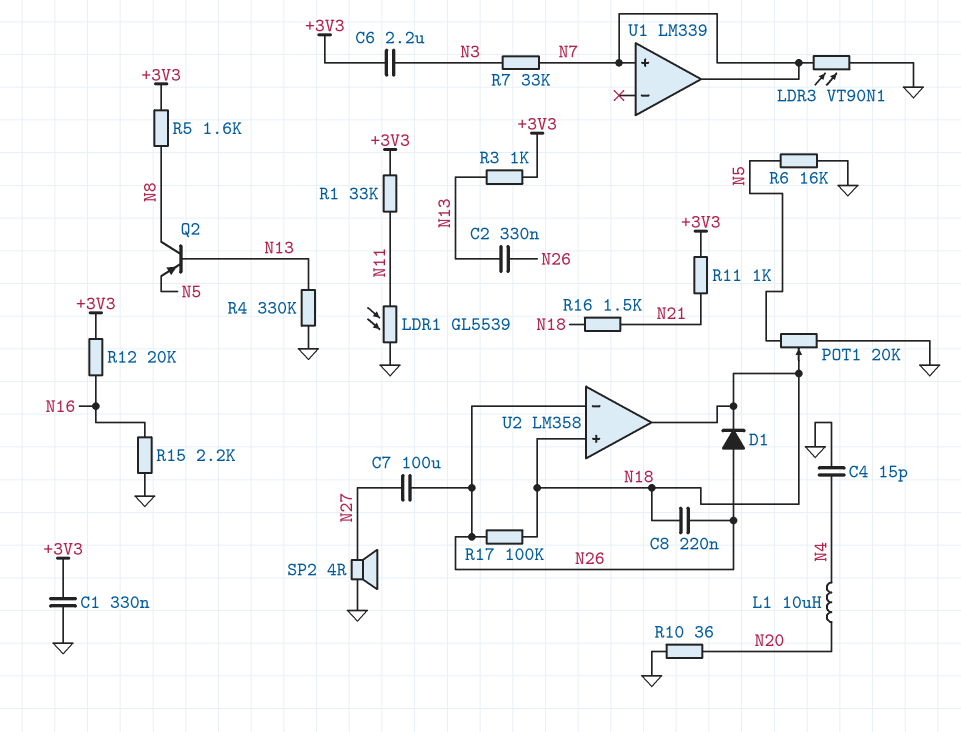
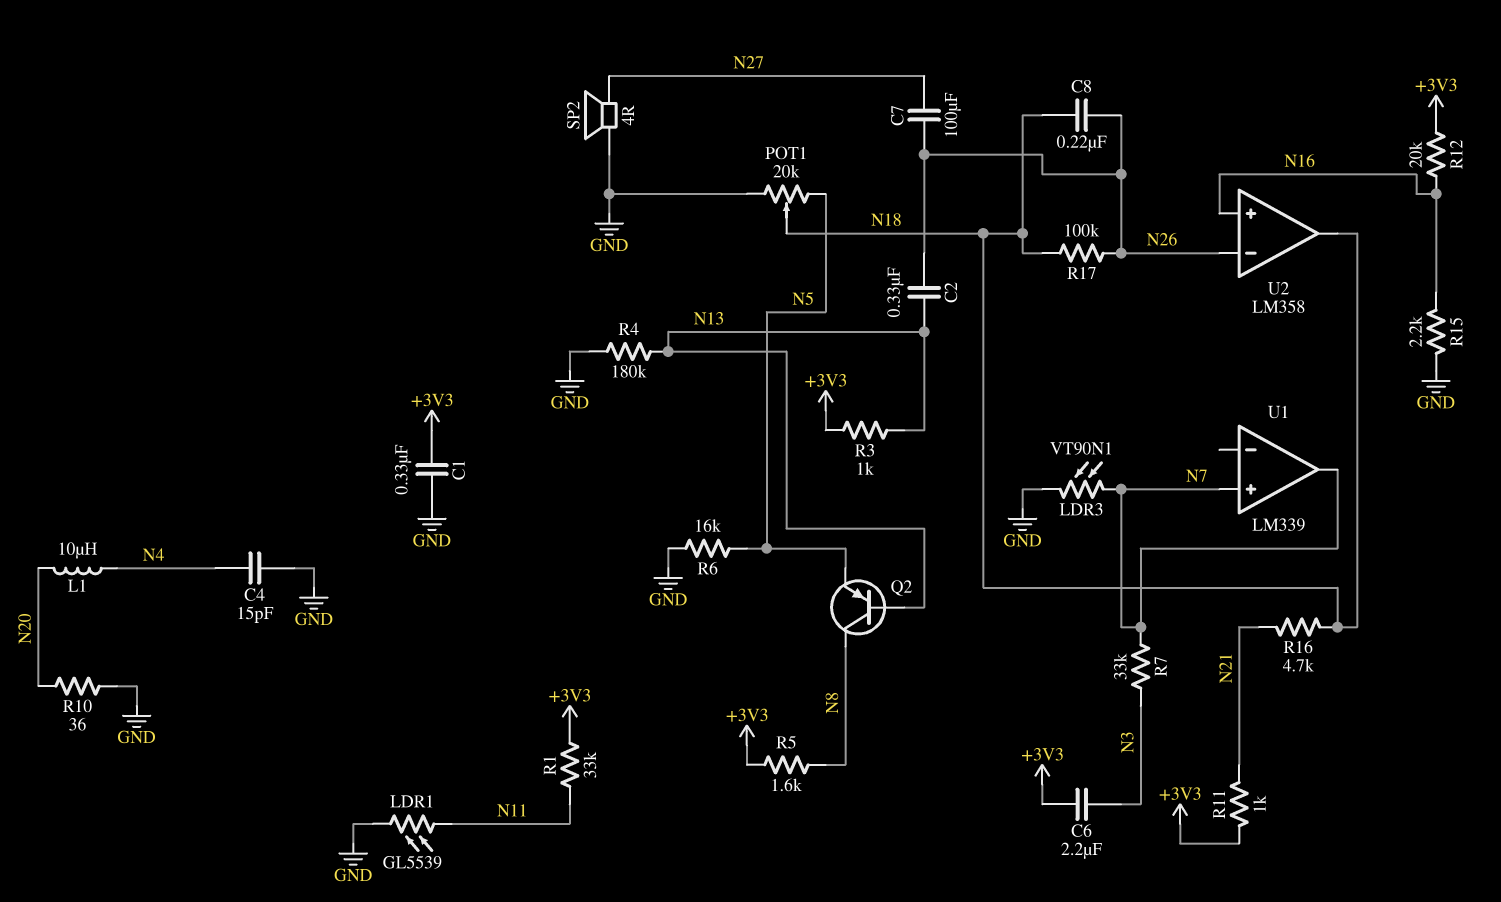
D1: diode (A N26, K N18) -> none
R4: 330k (GND, N13) -> 180k (GND, N13)
R16: 1.5k (N18, N21) -> 4.7k (N18, N21)
U2 pin in+: N18 -> N16

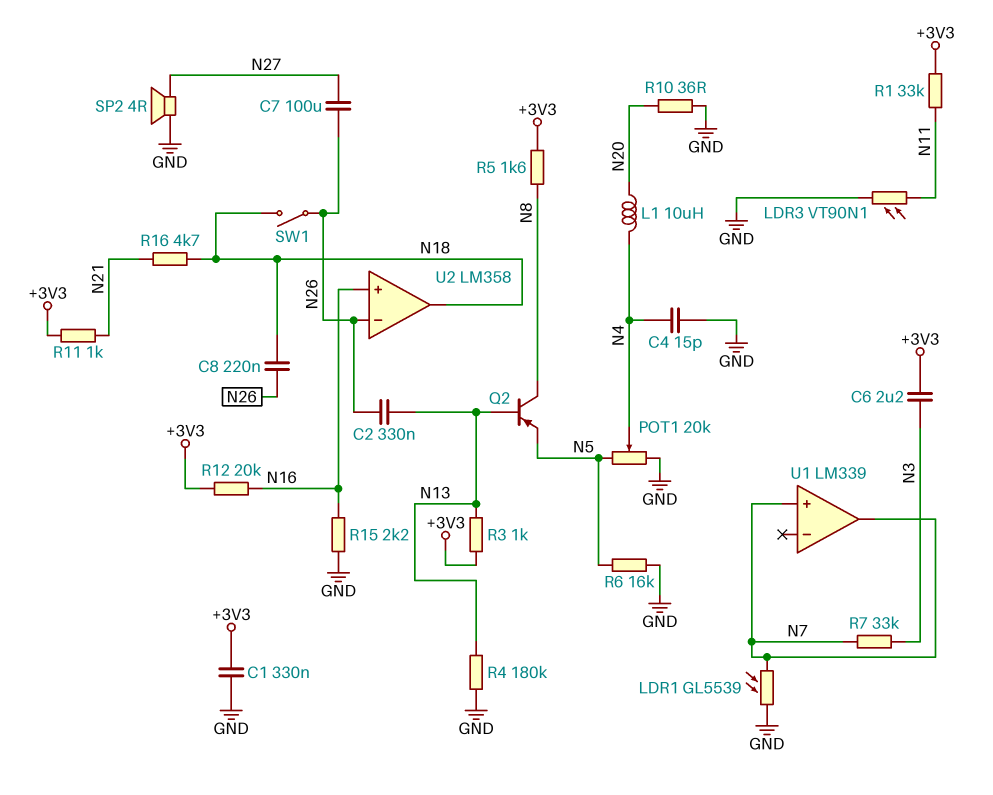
LDR1: GL5539 (GND, N11) -> GL5539 (GND, N7)
LDR3: VT90N1 (GND, N7) -> VT90N1 (GND, N11)
POT1: 20k (GND, N5, wiper N18) -> 20k (GND, N5, wiper N4)
R17: 100k (N18, N26) -> none
SW1: none -> switch (N18, N26)

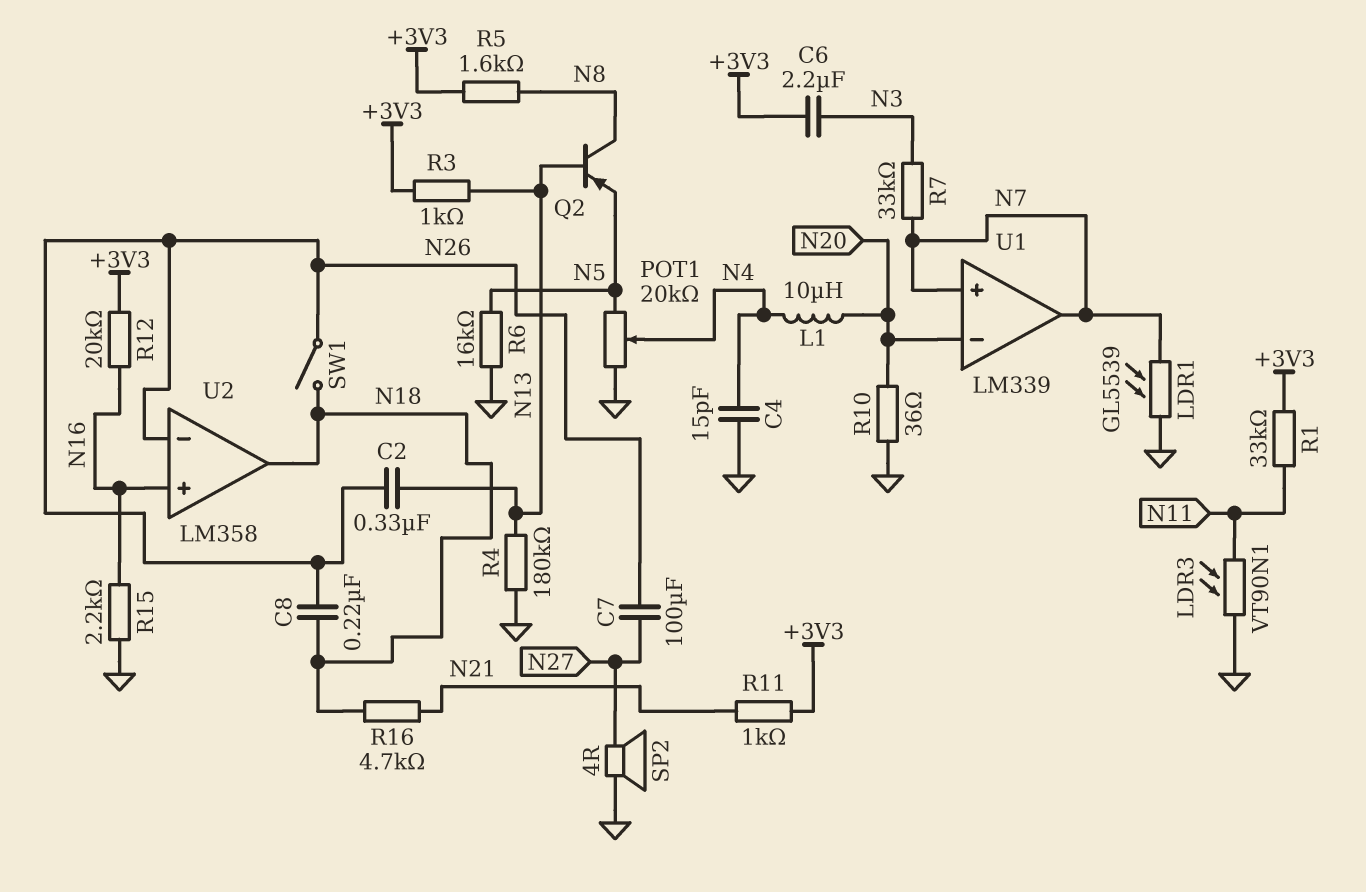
C1: 330nF (+3V3, GND) -> none
U1 pin in-: none -> N20

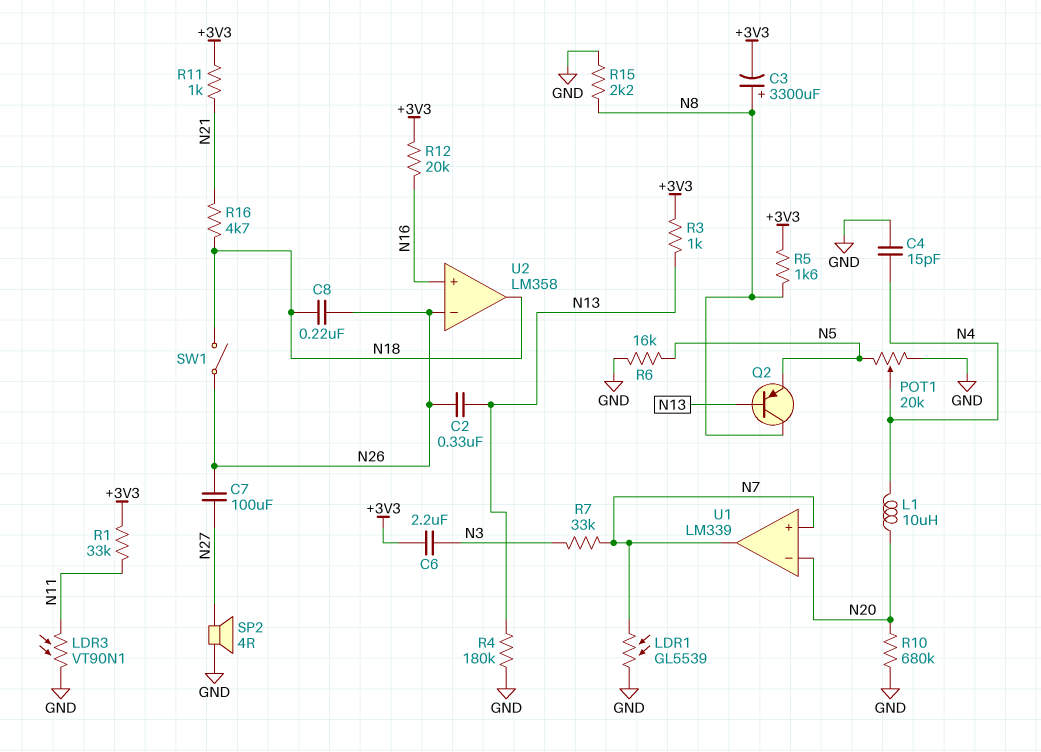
C3: none -> 3300uF (plus N8, minus +3V3)
R10: 36 (GND, N20) -> 680k (GND, N20)
R15: 2.2k (GND, N16) -> 2.2k (GND, N8)

